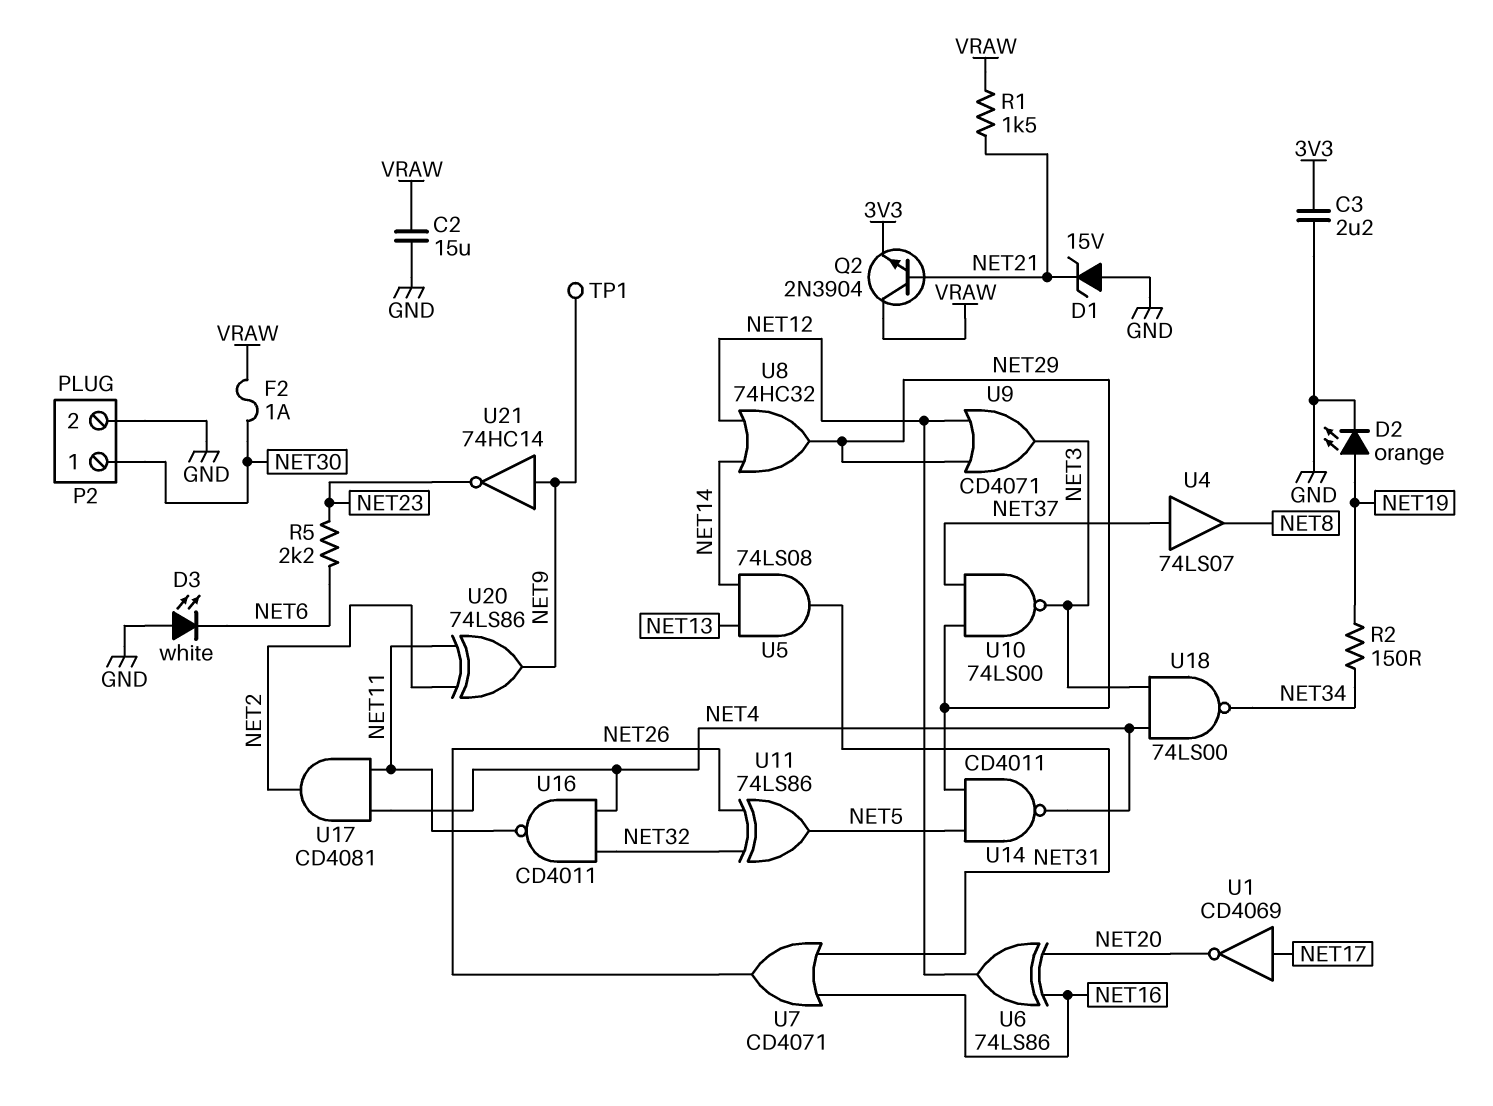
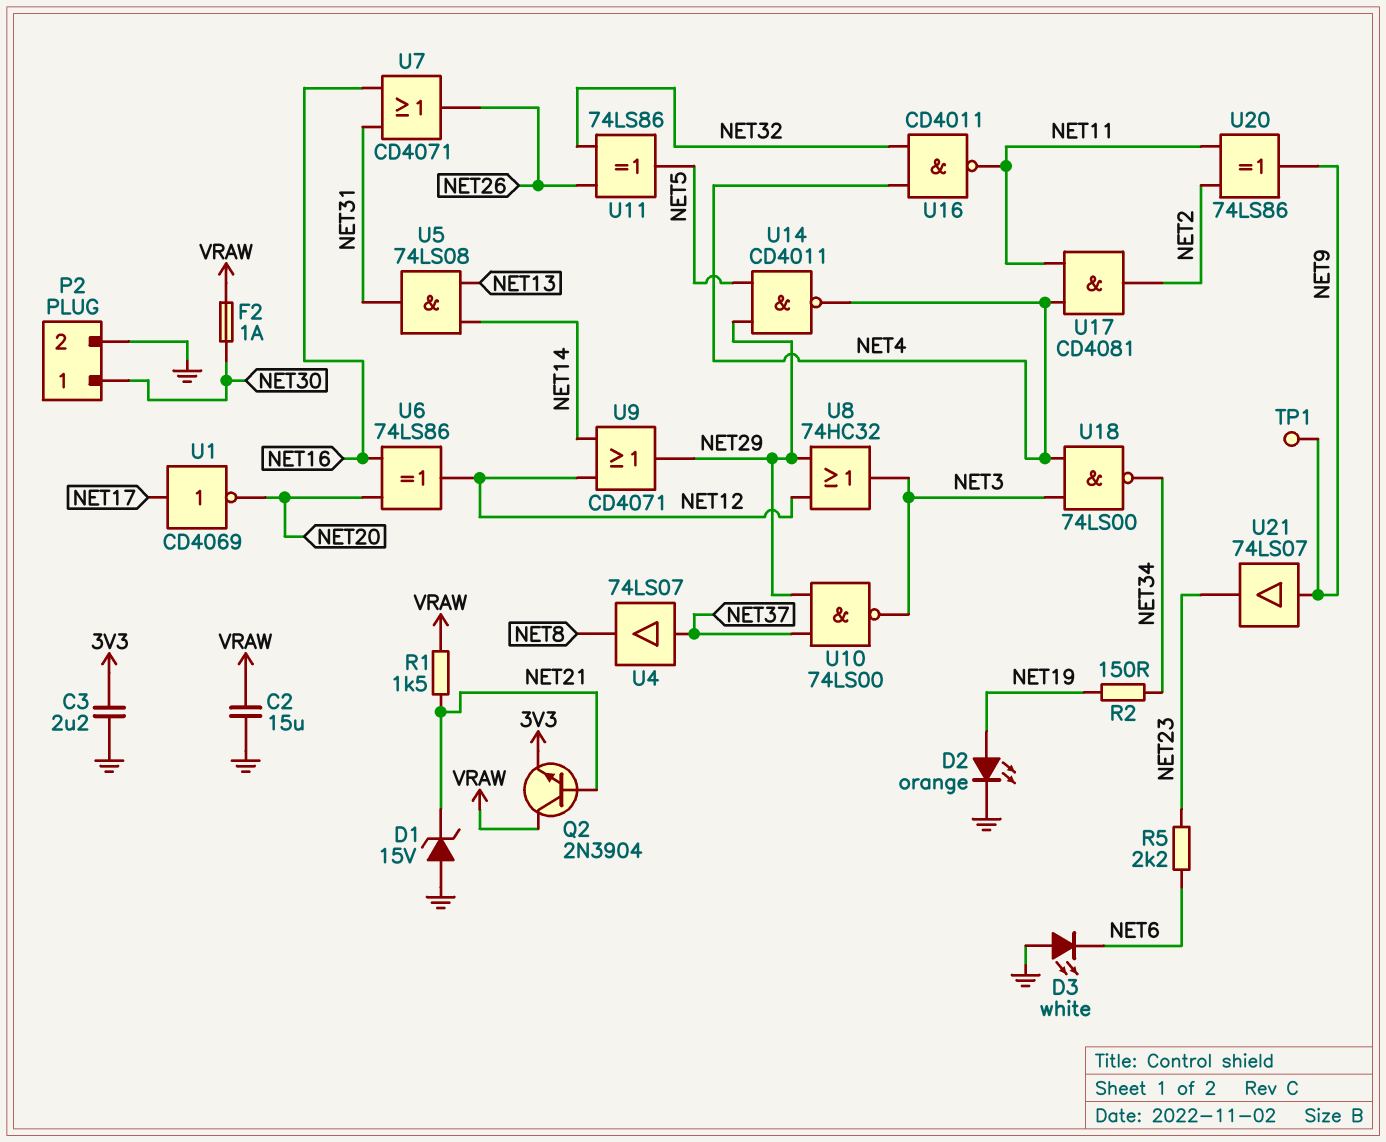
U8: OR 74HC32 (in NET12, in NET14, out NET29) -> OR 74HC32 (in NET12, in NET29, out NET3)
U9: OR CD4071 (in NET12, in NET29, out NET3) -> OR CD4071 (in NET12, in NET14, out NET29)
U21: NOT 74HC14 (in NET9, out NET23) -> buffer 74LS07 (in NET9, out NET23)

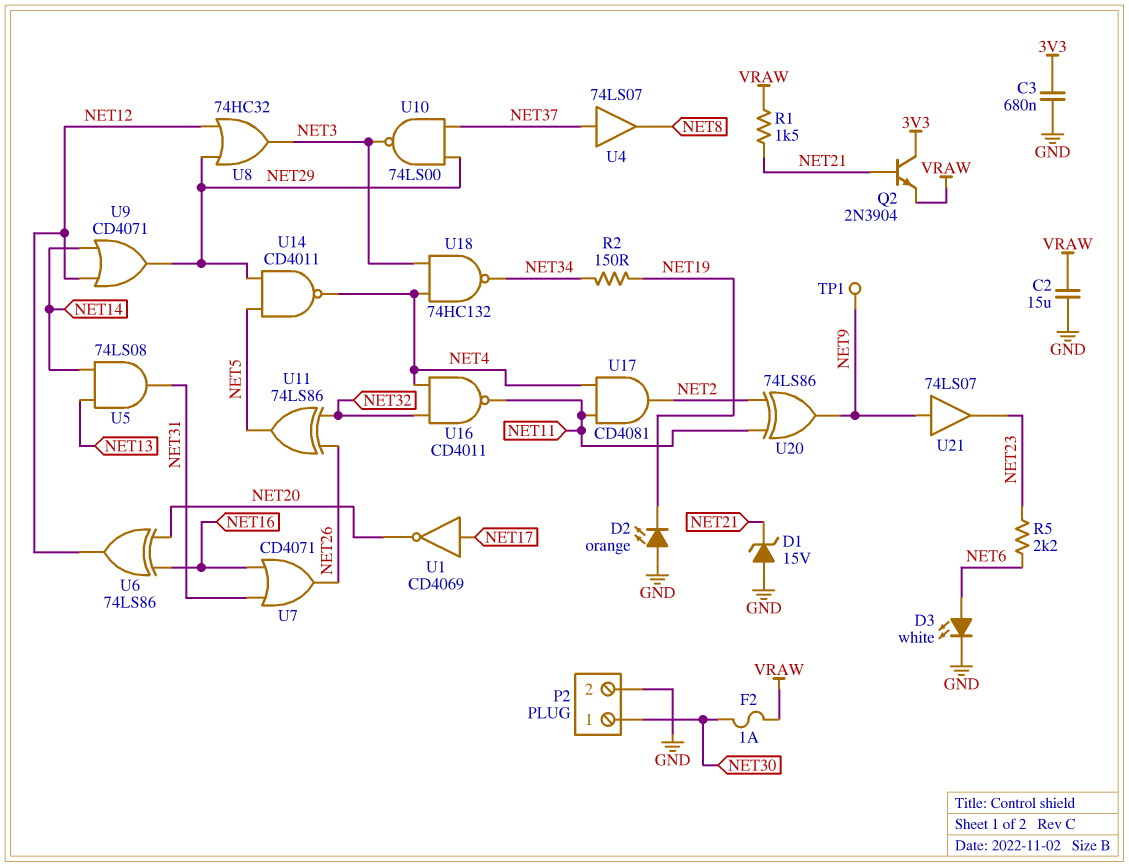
C3: 2.2uF (3V3, GND) -> 680nF (3V3, GND)
D2: LED orange (A NET19, K GND) -> LED orange (A GND, K NET19)
D3: LED white (A GND, K NET6) -> LED white (A NET6, K GND)
Q2: NPN 2N3904 (B NET21, C VRAW, E 3V3) -> NPN 2N3904 (B NET21, C 3V3, E VRAW)
U18: NAND 74LS00 (in NET3, in NET4, out NET34) -> NAND 74HC132 (in NET3, in NET4, out NET34)

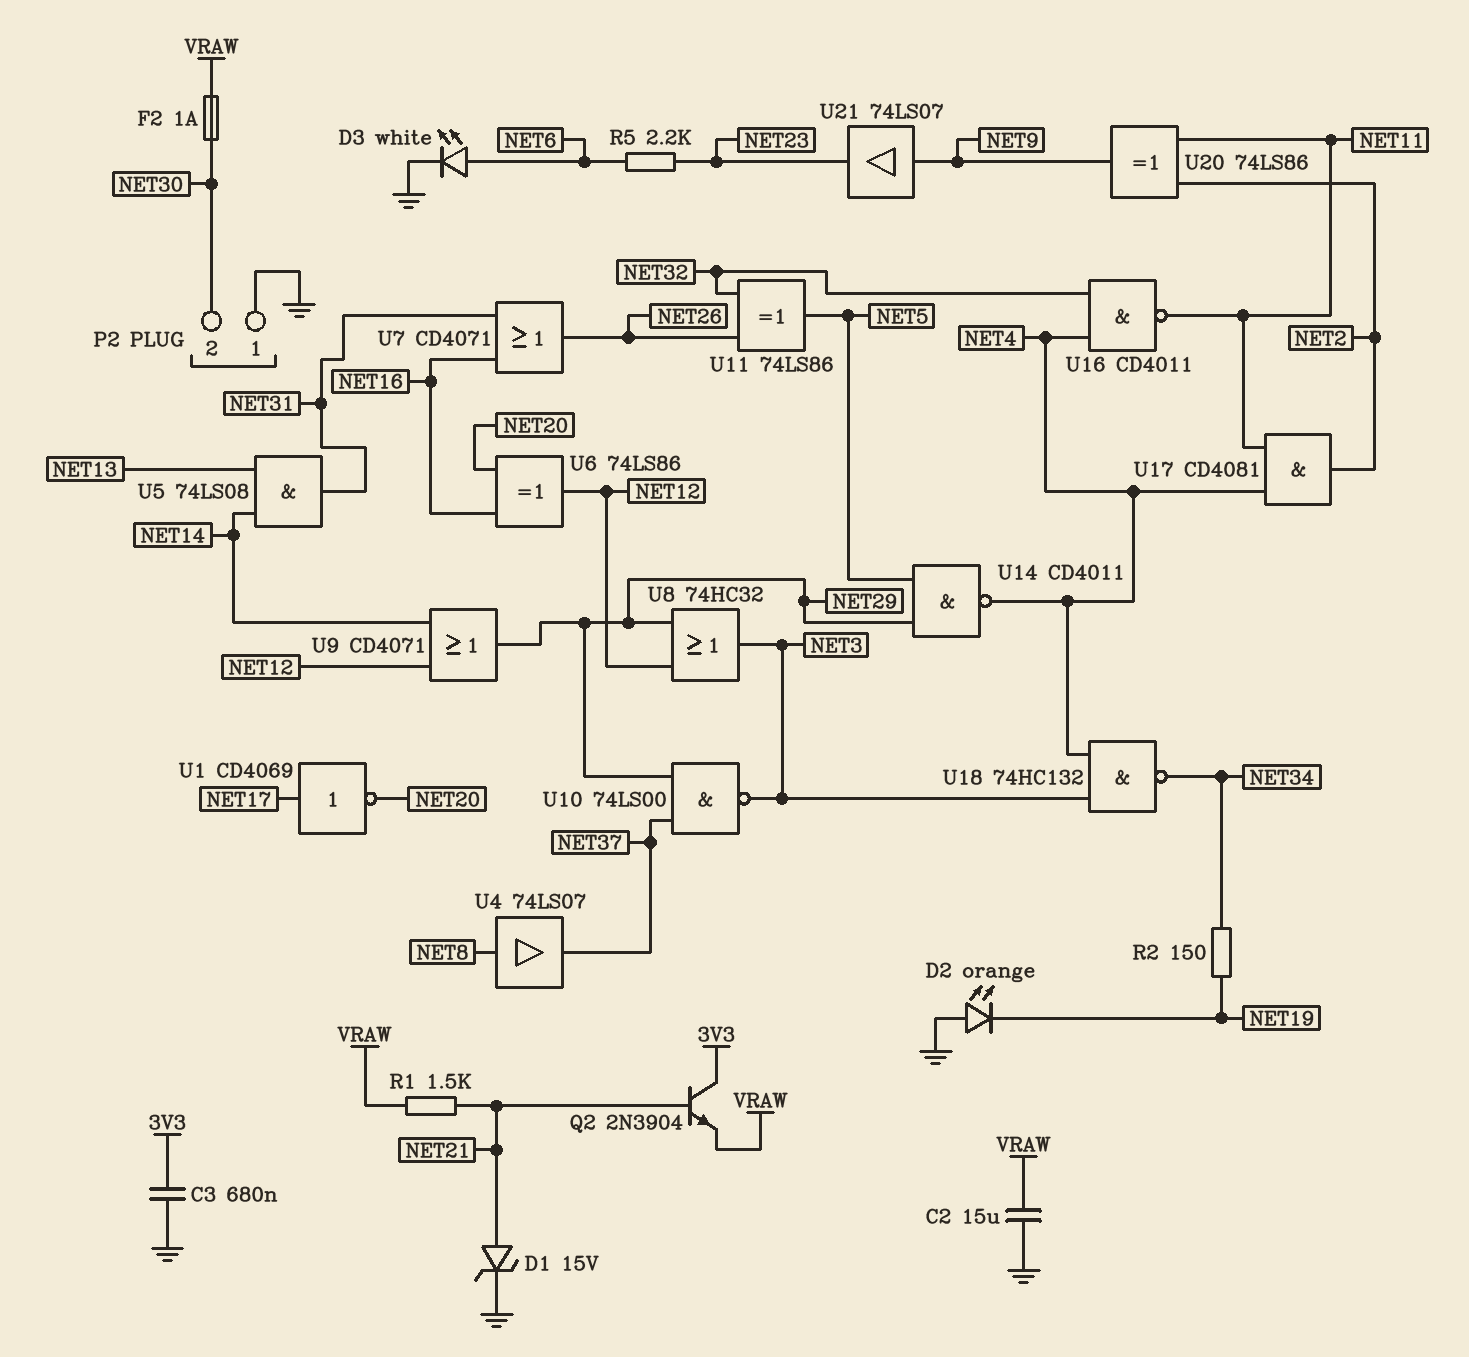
D1: zener 15V (A GND, K NET21) -> zener 15V (A NET21, K GND)
P2 pin 1: NET30 -> GND
P2 pin 2: GND -> NET30
TP1: test point (NET9) -> none
U4: buffer 74LS07 (in NET37, out NET8) -> buffer 74LS07 (in NET8, out NET37)

